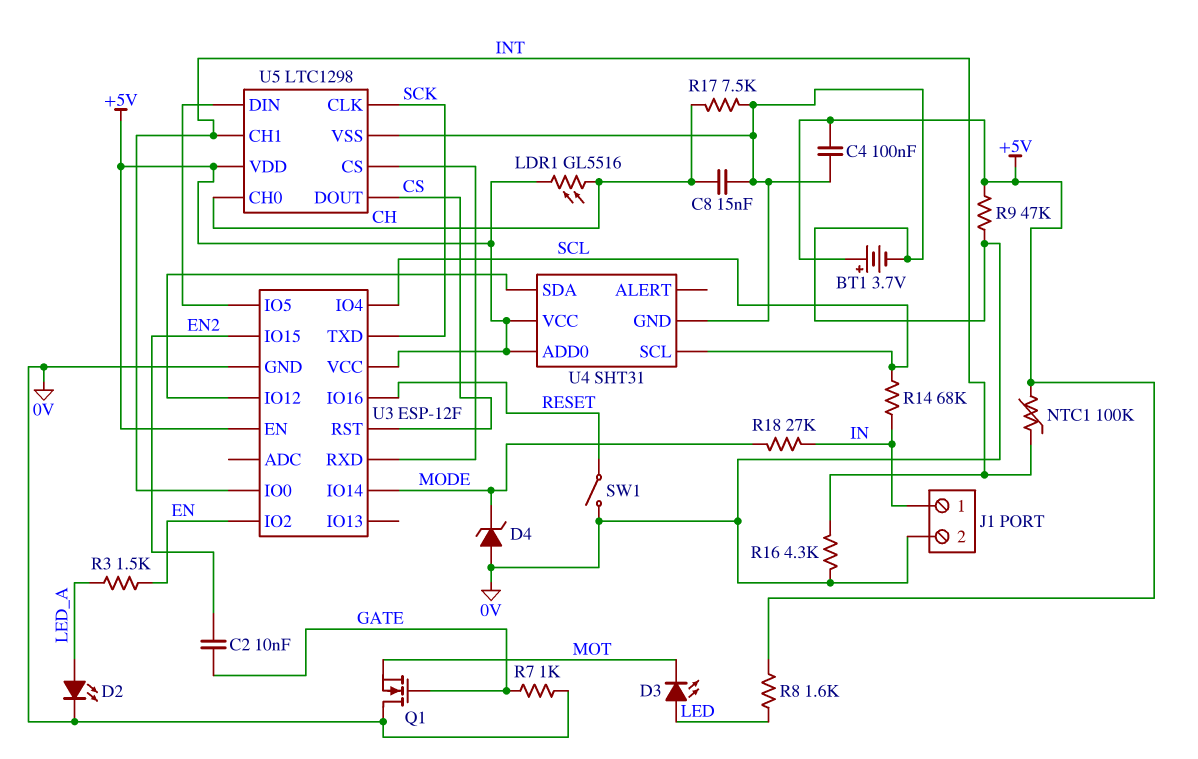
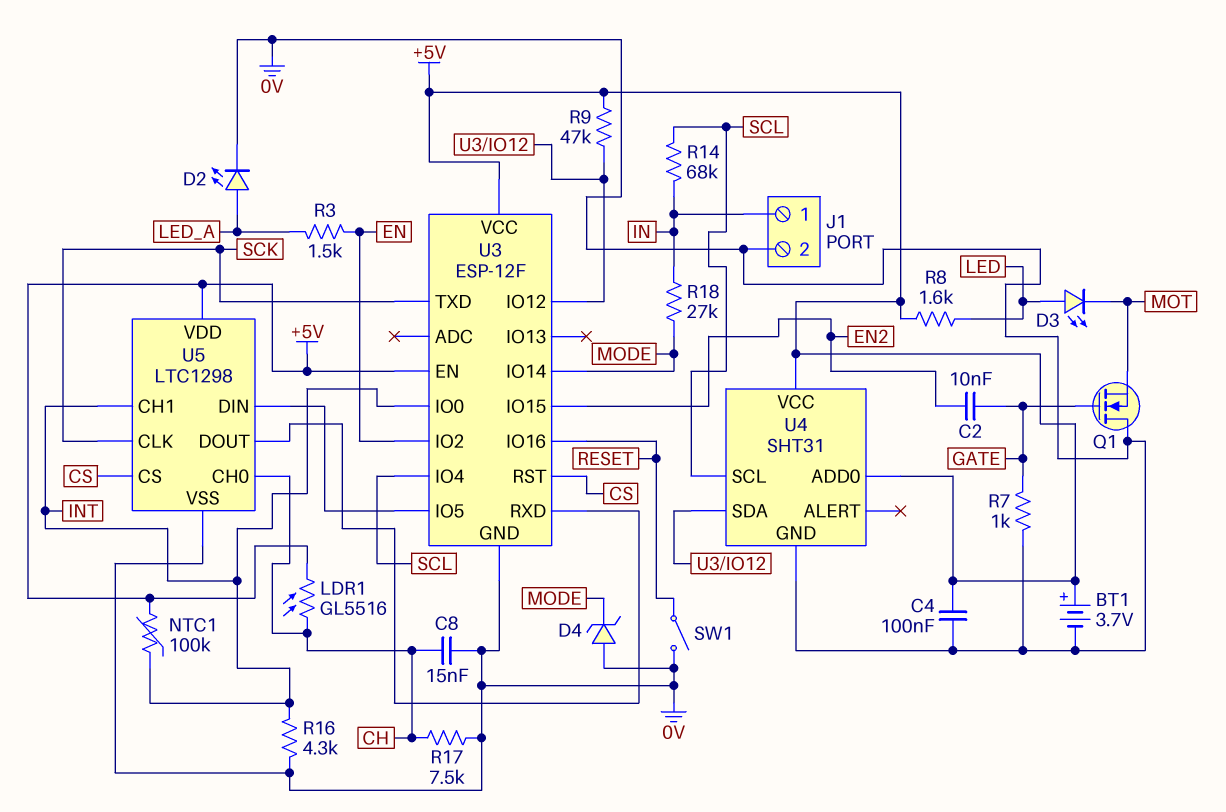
R9: 47k (+5V, 0V) -> 47k (+5V, U3/IO12)
U5 pin CS: U3/RXD -> CS
U5 pin DOUT: CS -> U3/RXD

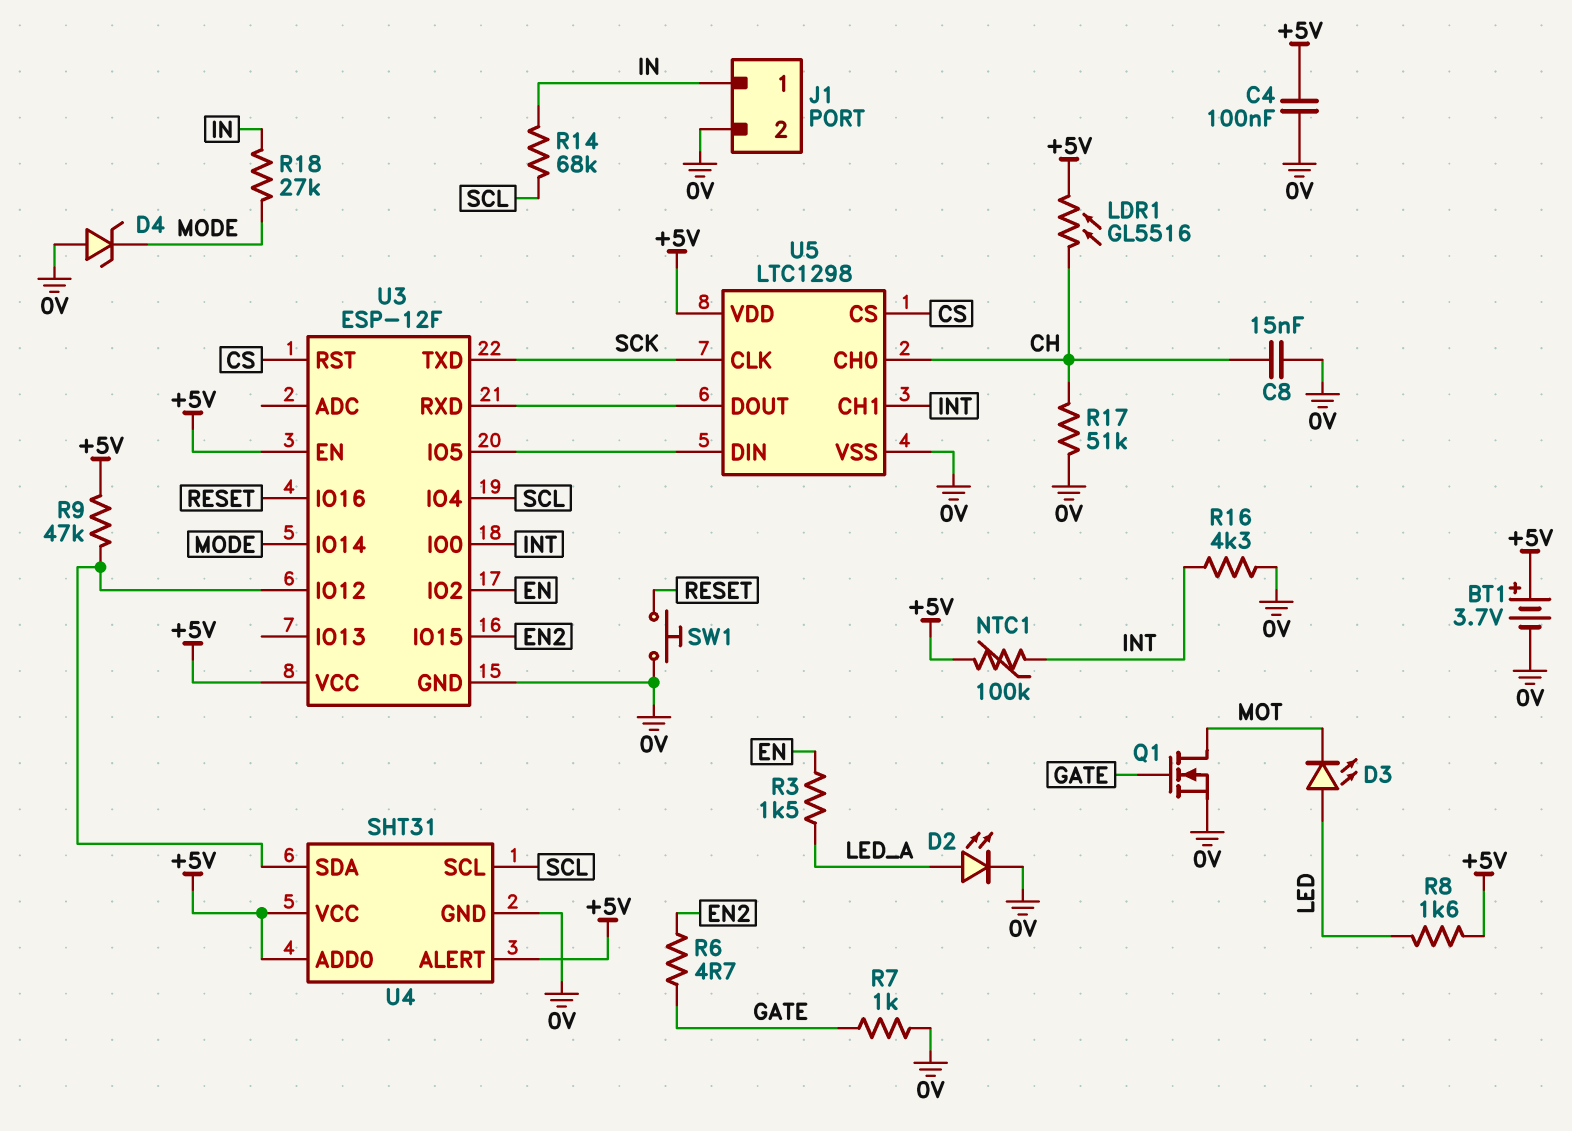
C2: 10nF (EN2, GATE) -> none
Q1: NMOS (G GATE, D 0V, S MOT) -> NMOS (G GATE, D MOT, S 0V)
R6: none -> 4.7 (EN2, GATE)
R17: 7.5k (0V, CH) -> 51k (0V, CH)
SW1: switch (0V, RESET) -> button (0V, RESET)
U4 pin ALERT: none -> +5V

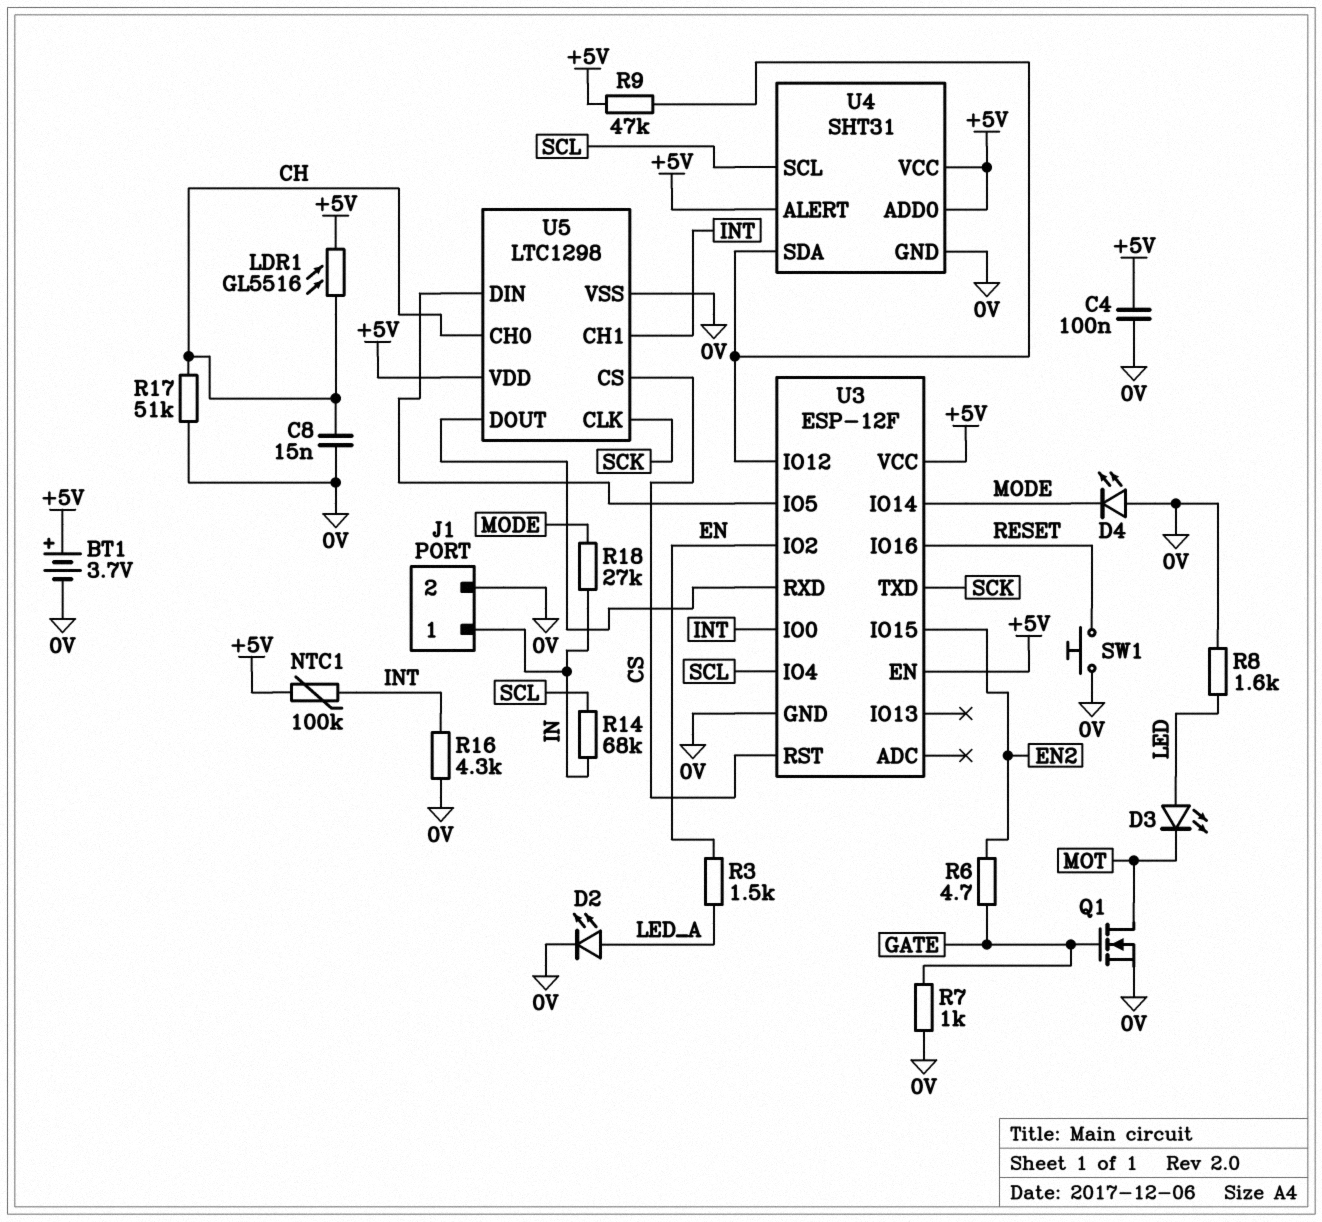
D4: zener (A 0V, K MODE) -> LED (A 0V, K MODE)
R8: 1.6k (+5V, LED) -> 1.6k (0V, LED)

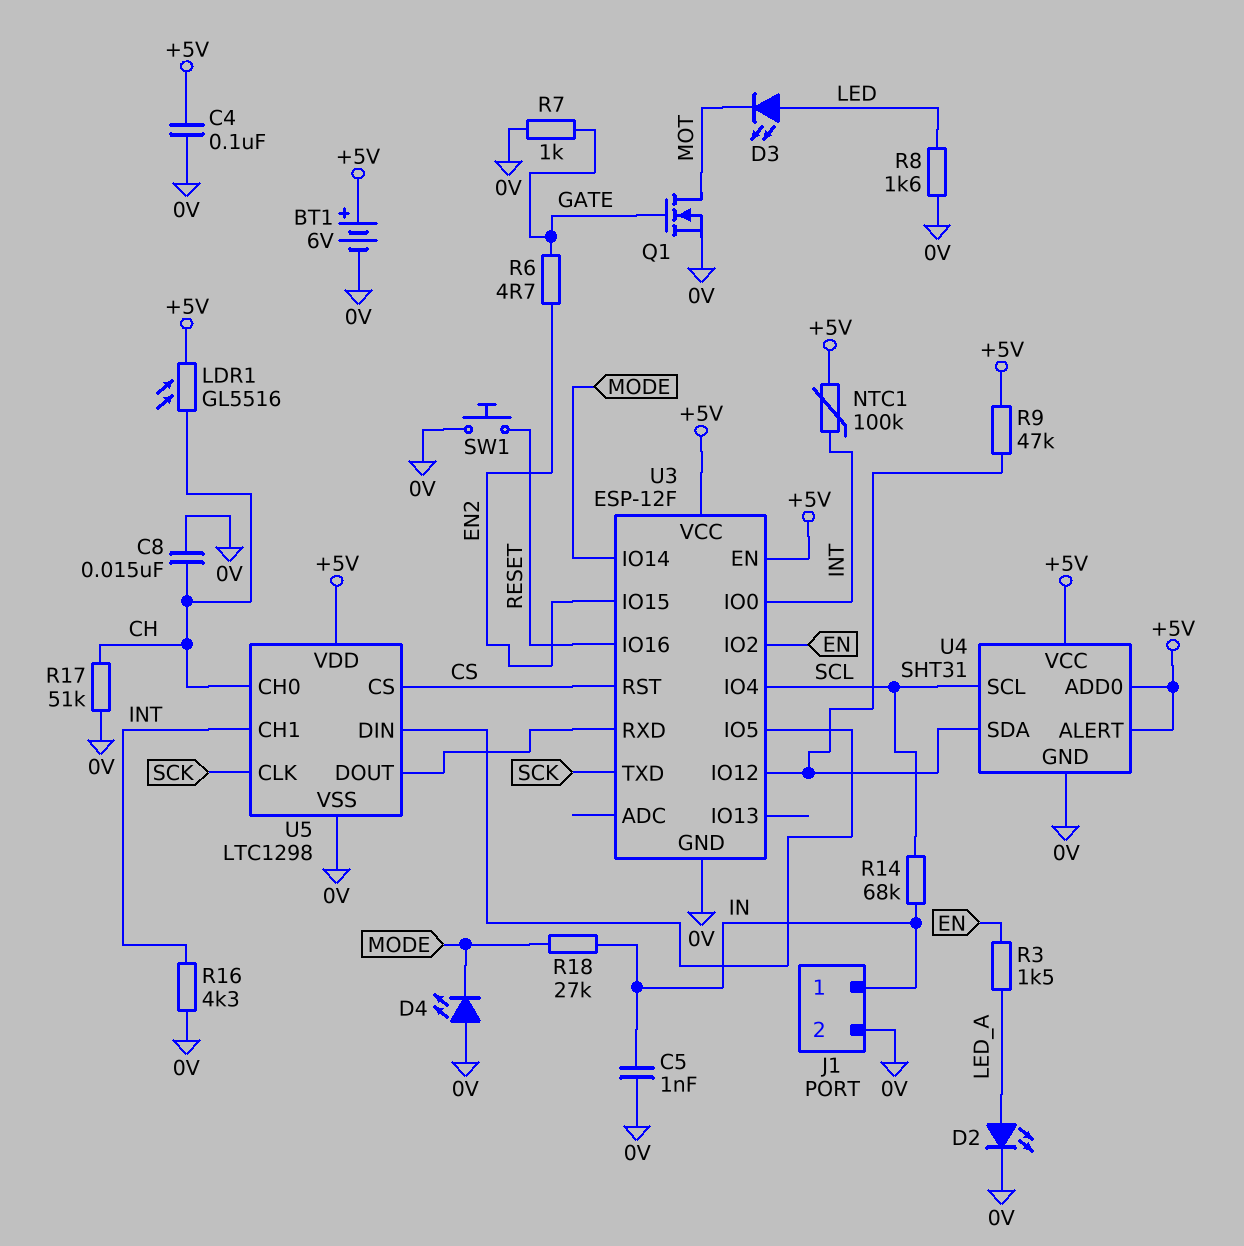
BT1: 3.7V (plus +5V, minus 0V) -> 6V (plus +5V, minus 0V)
C5: none -> 1nF (0V, IN)

